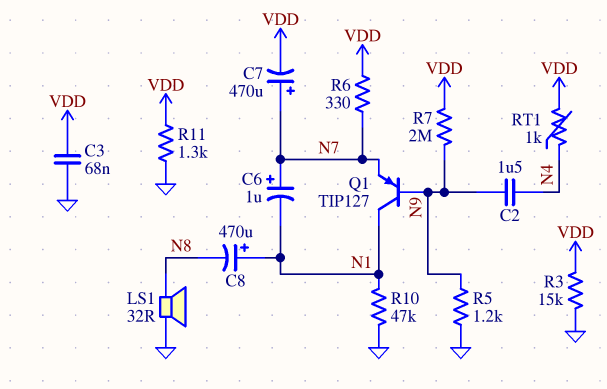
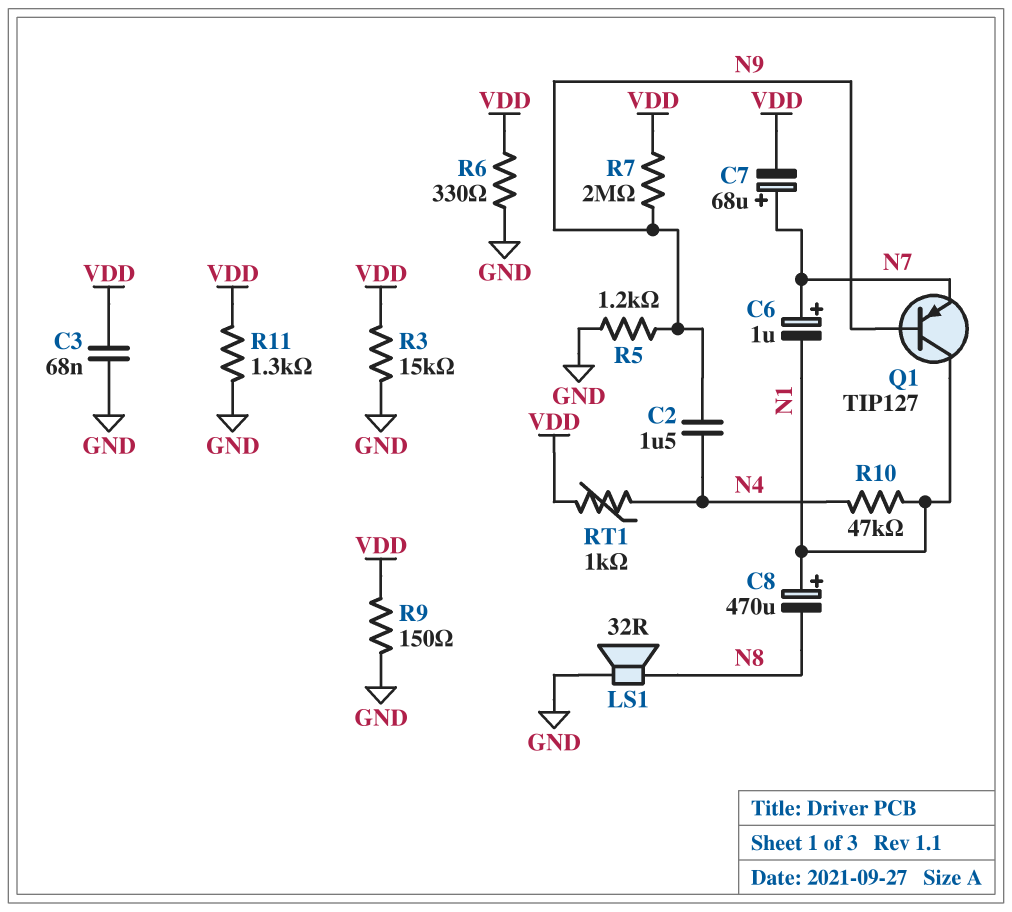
C7: 470uF (plus N7, minus VDD) -> 68uF (plus N7, minus VDD)
R6: 330 (N7, VDD) -> 330 (GND, VDD)
R9: none -> 150 (GND, VDD)
R10: 47k (GND, N1) -> 47k (N1, N4)

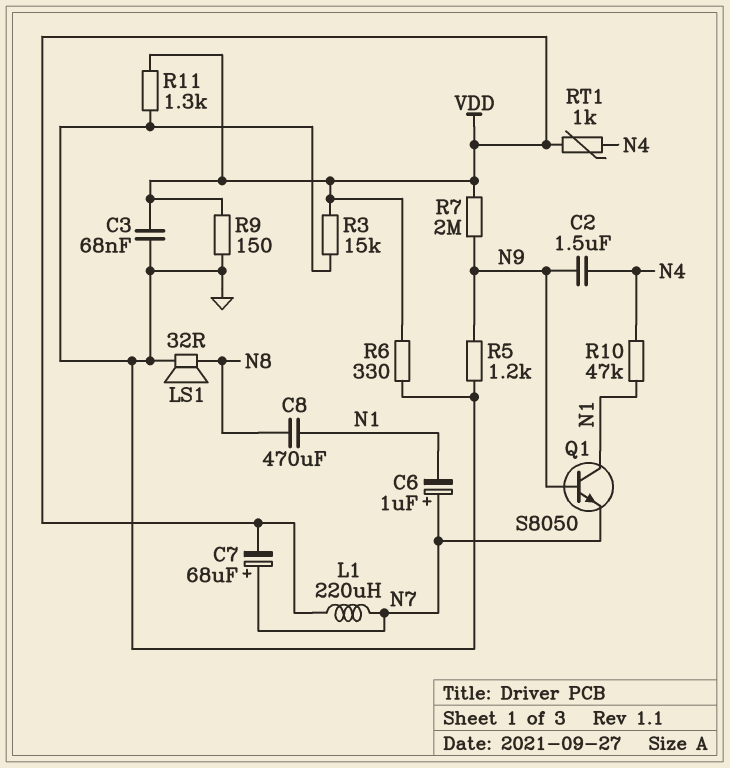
C8: 470uF (plus N1, minus N8) -> 470uF (N1, N8)
L1: none -> 220uH (N7, VDD)
Q1: PNP TIP127 (B N9, C N1, E N7) -> NPN S8050 (B N9, C N1, E N7)

